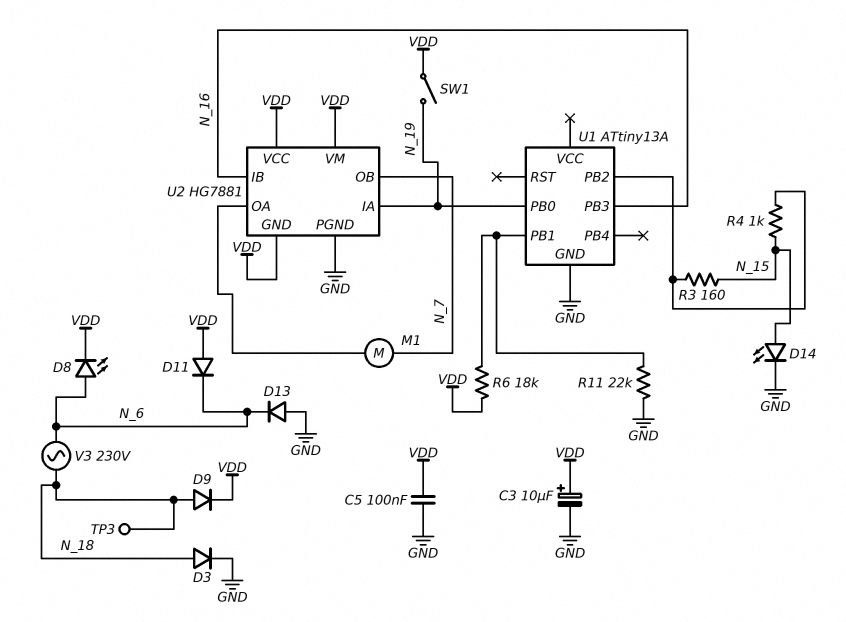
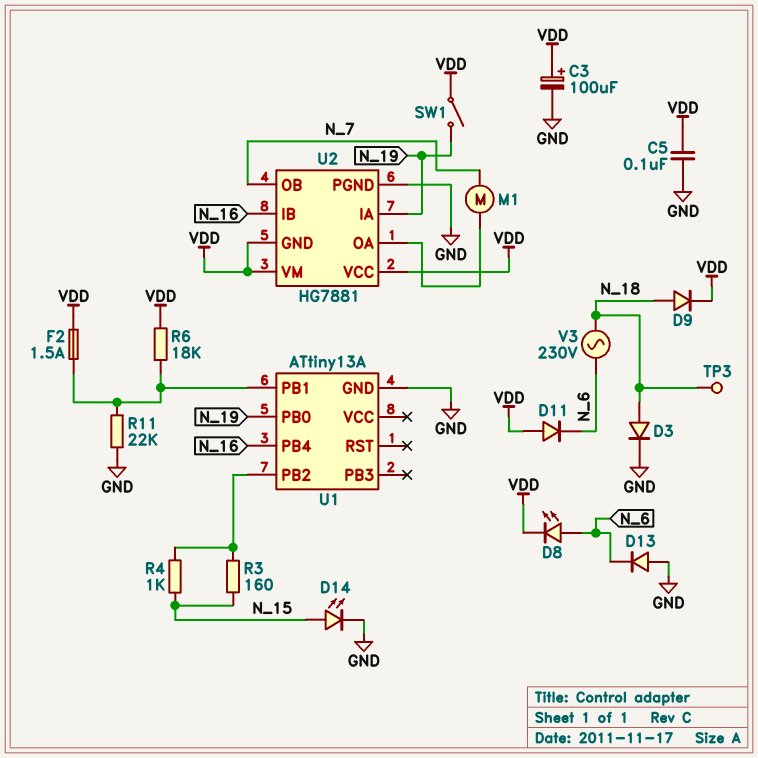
C3: 10uF (plus VDD, minus GND) -> 100uF (plus VDD, minus GND)
F2: none -> 1.5A (U1/PB1, VDD)
U1 pin PB3: N_16 -> none
U1 pin PB4: none -> N_16

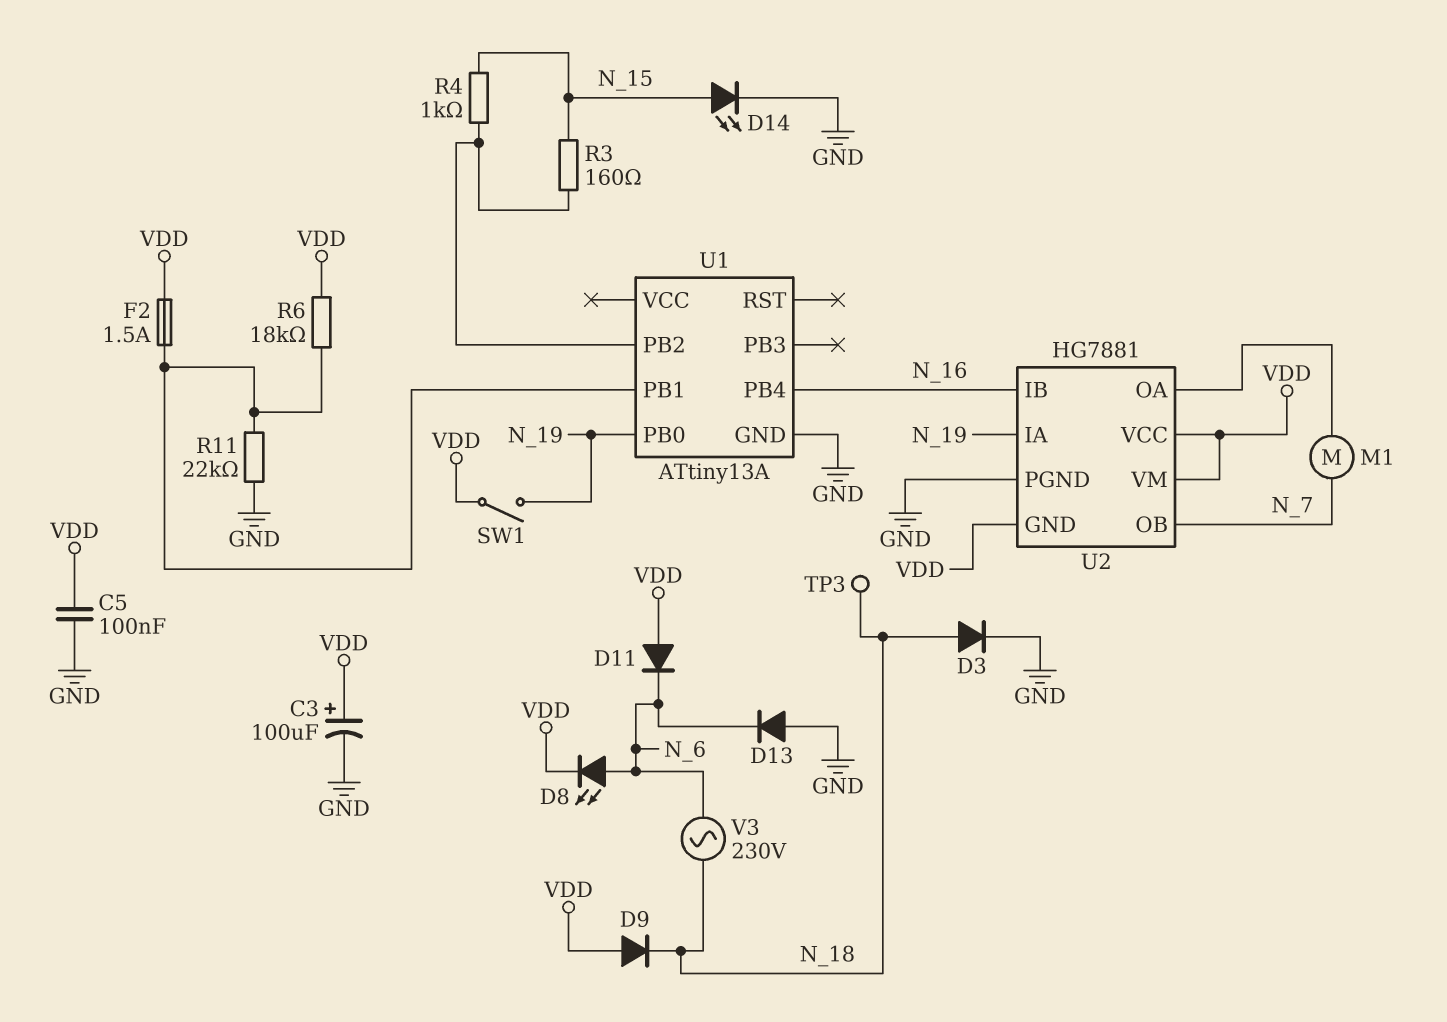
D9: diode (A N_18, K VDD) -> diode (A VDD, K N_18)

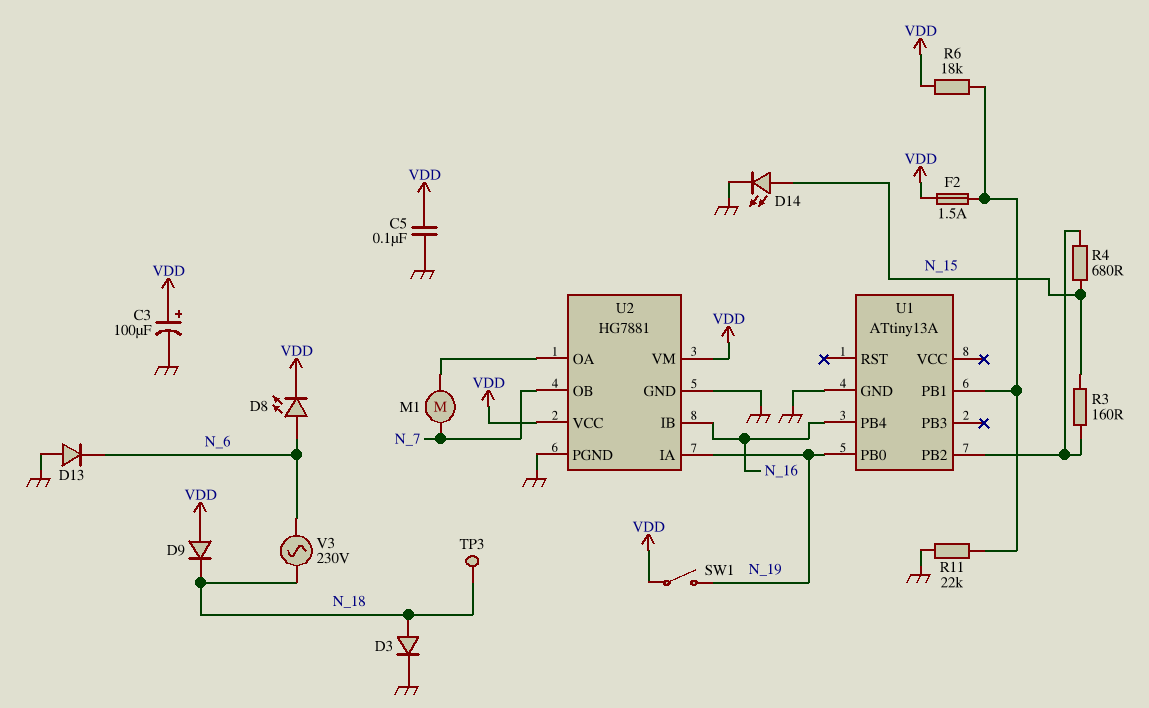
D11: diode (A VDD, K N_6) -> none
R4: 1k (N_15, U1/PB2) -> 680 (N_15, U1/PB2)
U2 pin GND: VDD -> GND

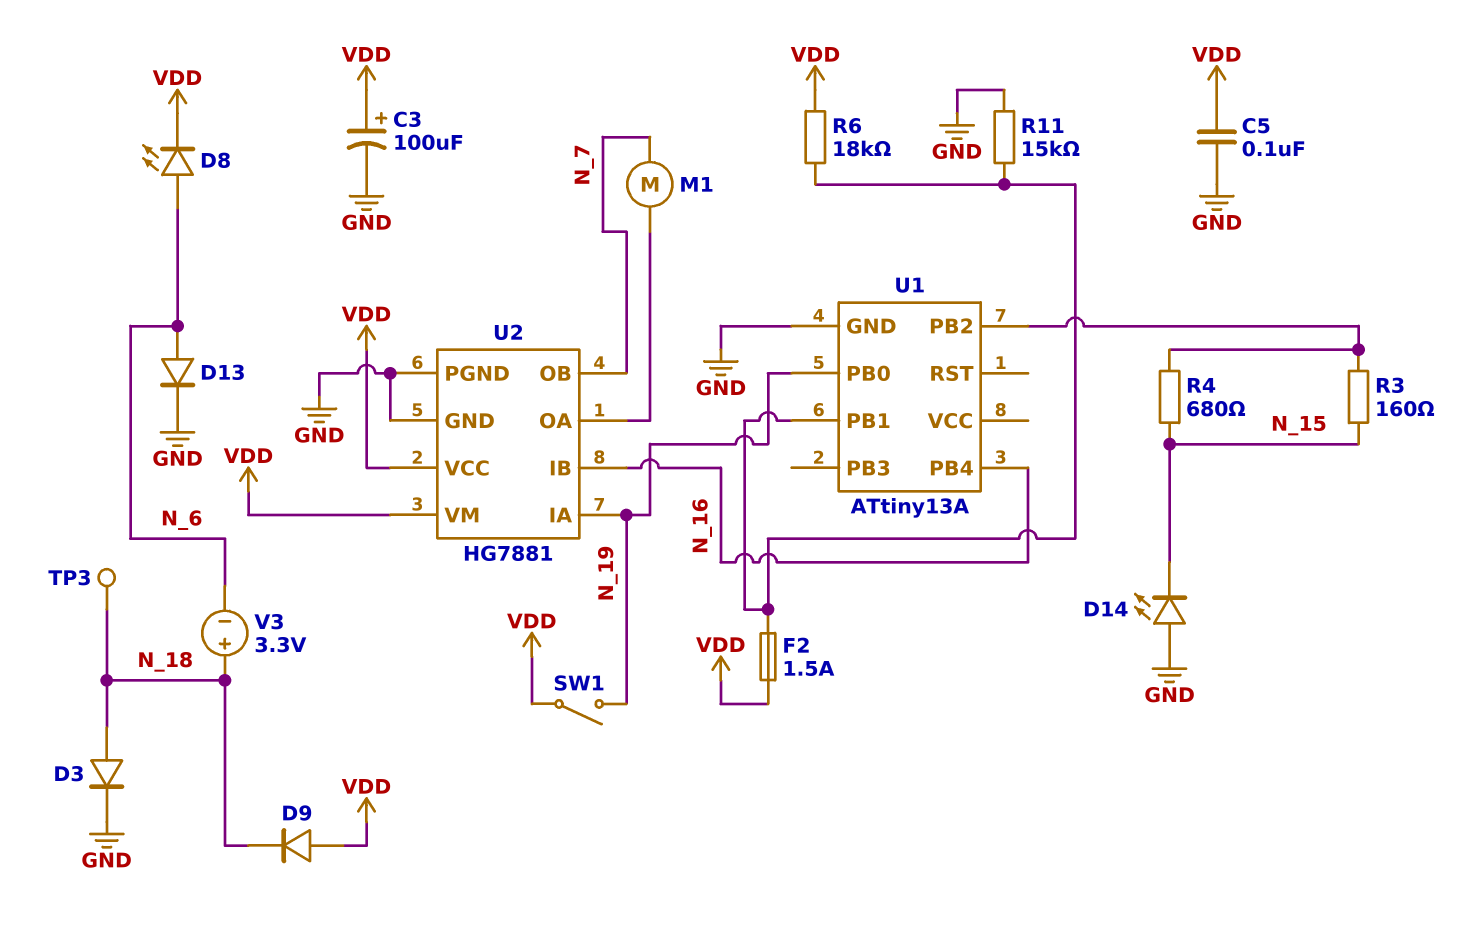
D13: diode (A GND, K N_6) -> diode (A N_6, K GND)
D14: LED (A N_15, K GND) -> LED (A GND, K N_15)
R11: 22k (GND, U1/PB1) -> 15k (GND, U1/PB1)
V3: AC 230V (N_6, N_18) -> 3.3V (plus N_18, minus N_6)

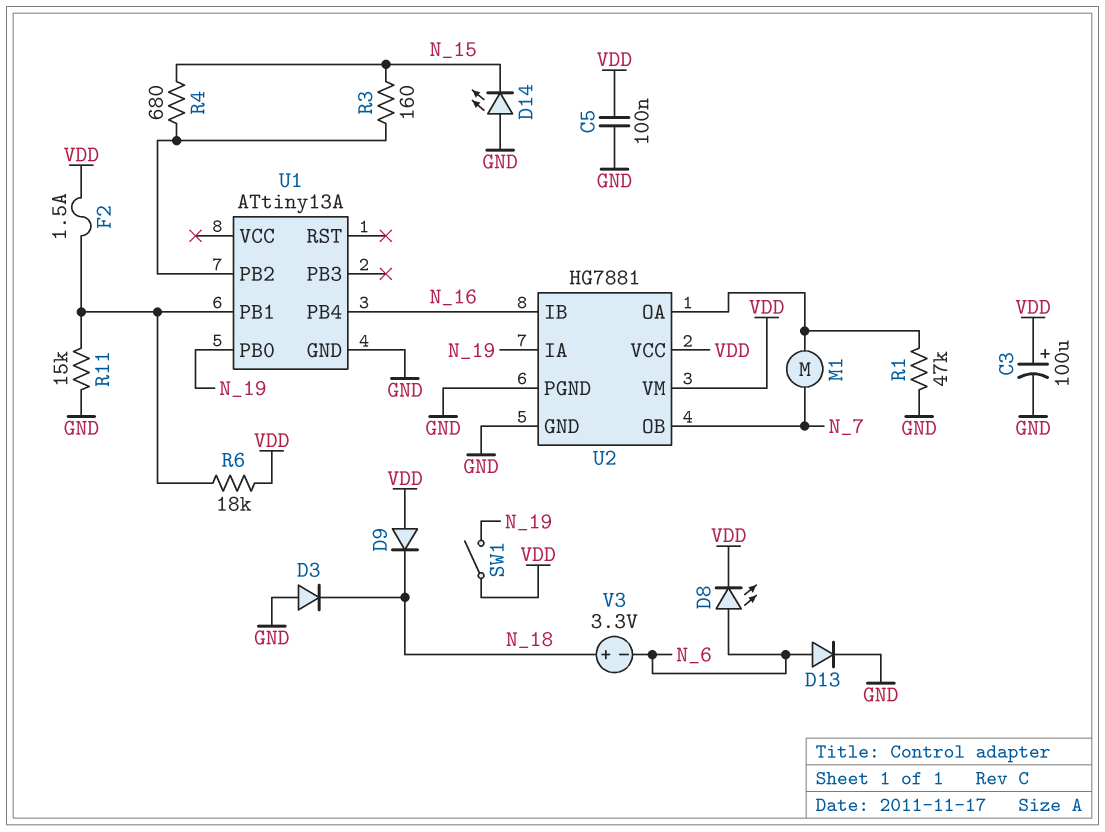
D3: diode (A N_18, K GND) -> diode (A GND, K N_18)
R1: none -> 47k (GND, U2/OA)
TP3: test point (N_18) -> none

